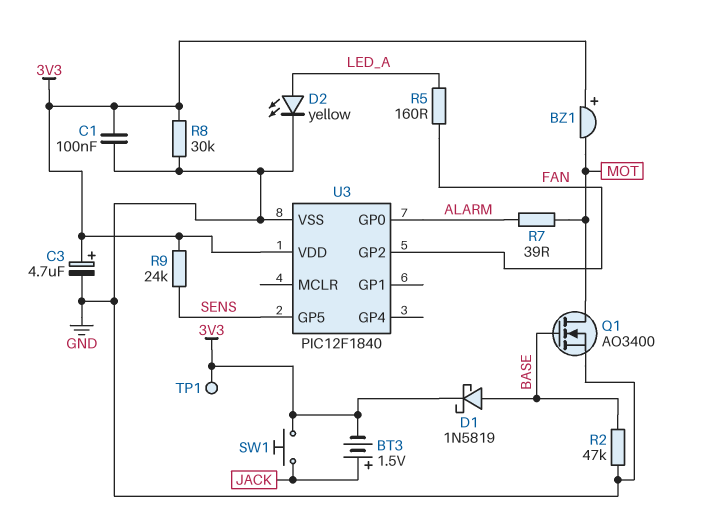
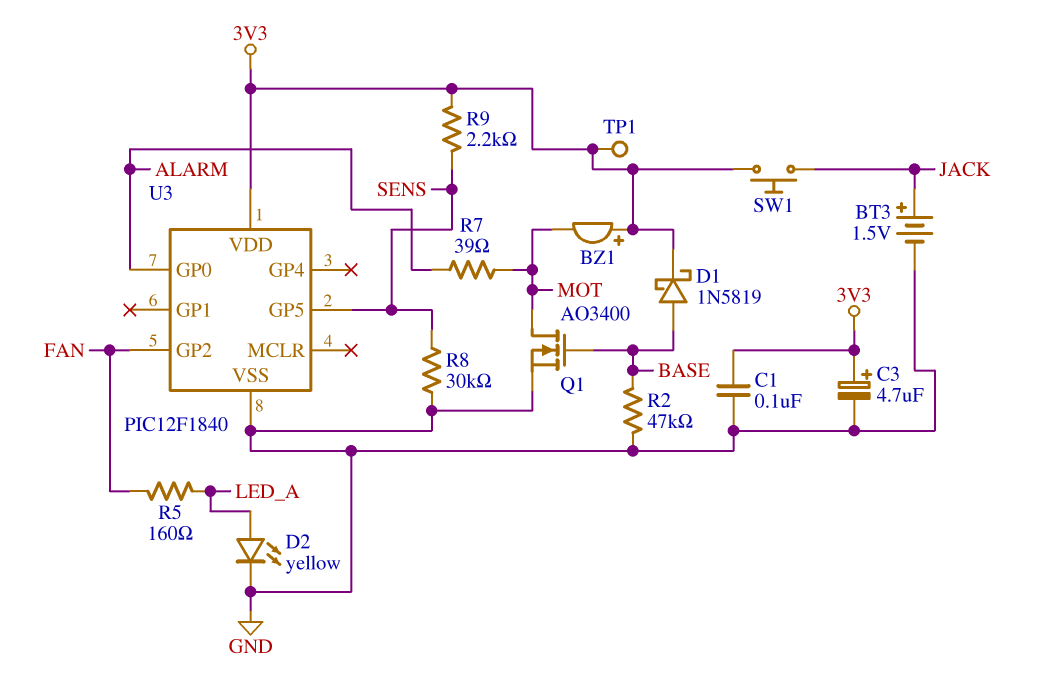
BT3: 1.5V (plus JACK, minus 3V3) -> 1.5V (plus JACK, minus GND)
R8: 30k (3V3, GND) -> 30k (GND, SENS)
R9: 24k (3V3, SENS) -> 2.2k (3V3, SENS)

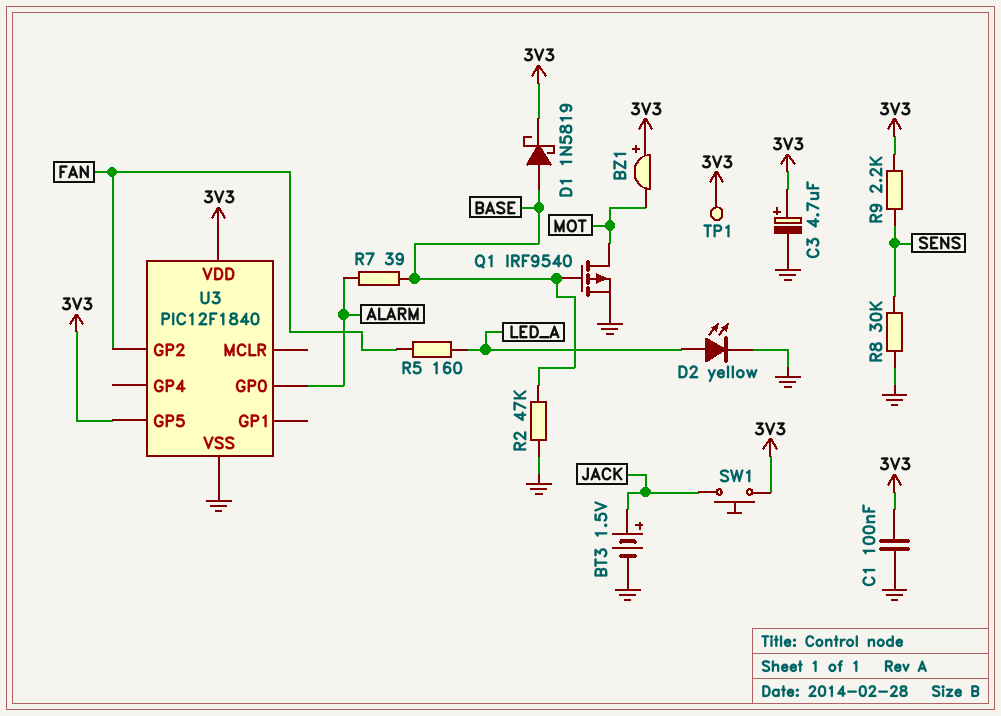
Q1: NMOS AO3400 (G BASE, D MOT, S GND) -> PMOS IRF9540 (G BASE, D MOT, S GND)
R7: 39 (ALARM, MOT) -> 39 (ALARM, BASE)
U3 pin GP5: SENS -> 3V3

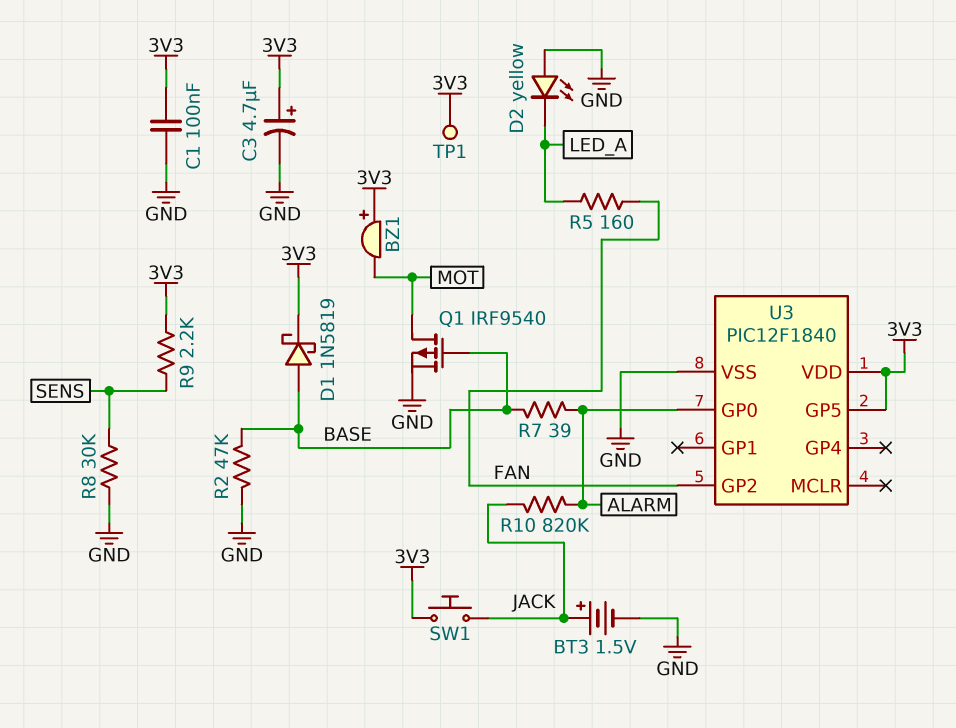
D2: LED yellow (A LED_A, K GND) -> LED yellow (A GND, K LED_A)
R10: none -> 820k (ALARM, JACK)

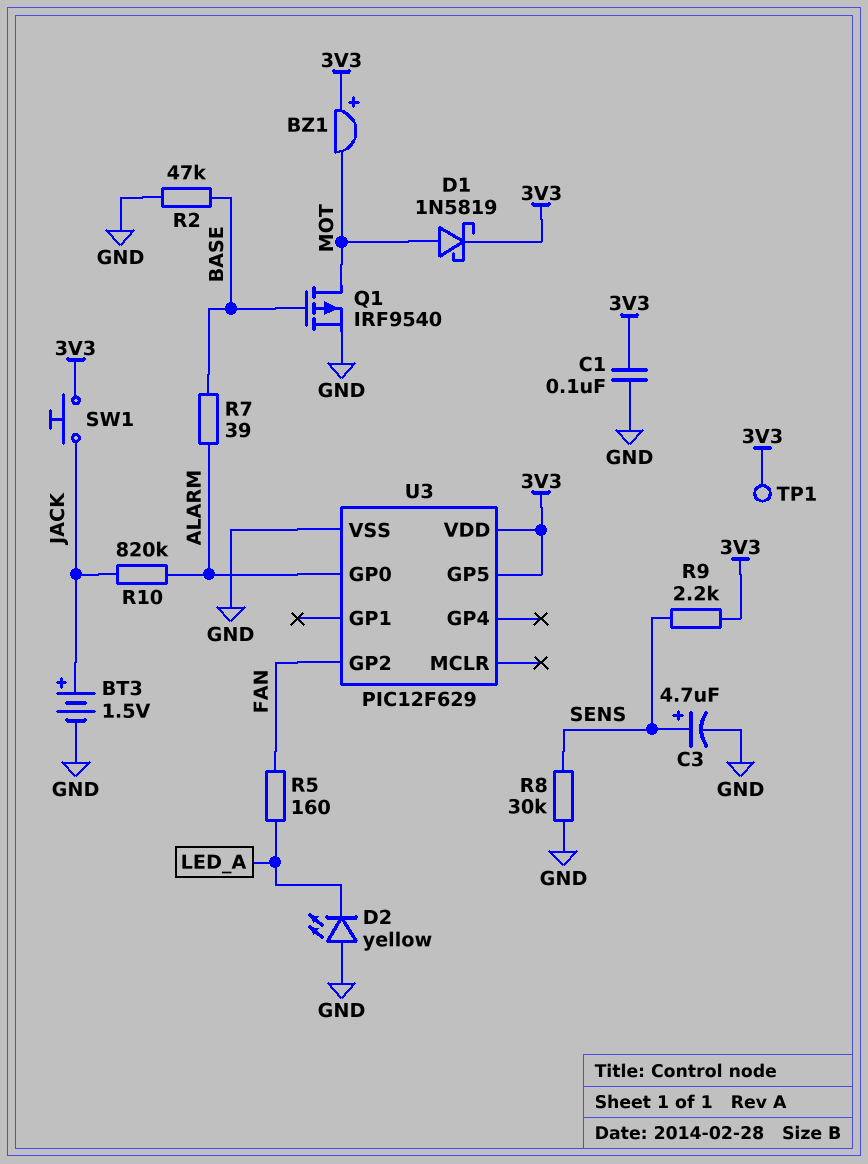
C3: 4.7uF (plus 3V3, minus GND) -> 4.7uF (plus SENS, minus GND)
D1: schottky 1N5819 (A BASE, K 3V3) -> schottky 1N5819 (A MOT, K 3V3)
U3: PIC12F1840 -> PIC12F629

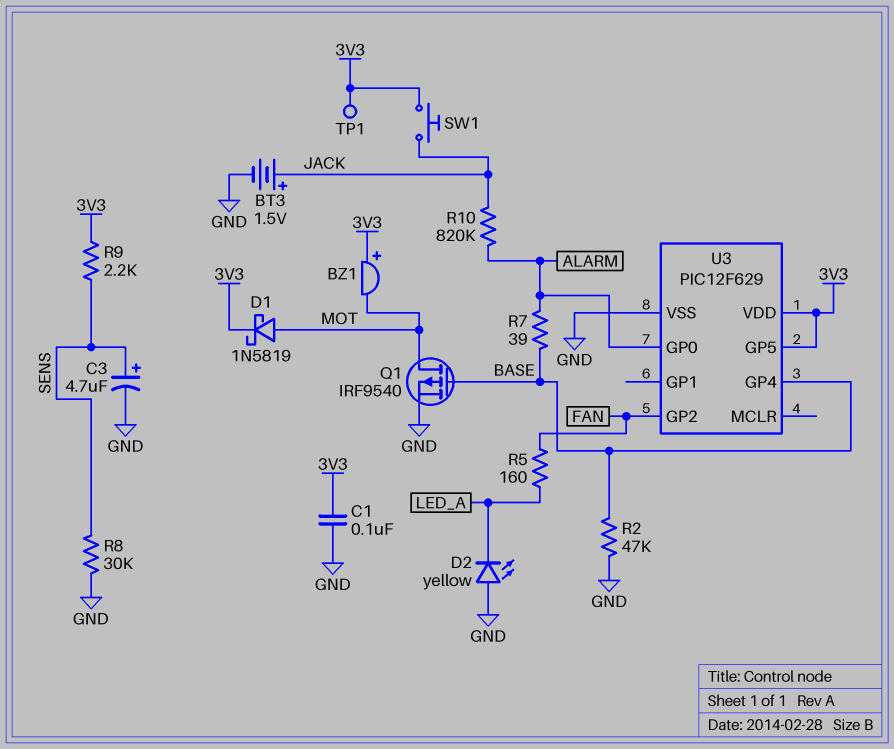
U3 pin GP4: none -> BASE

